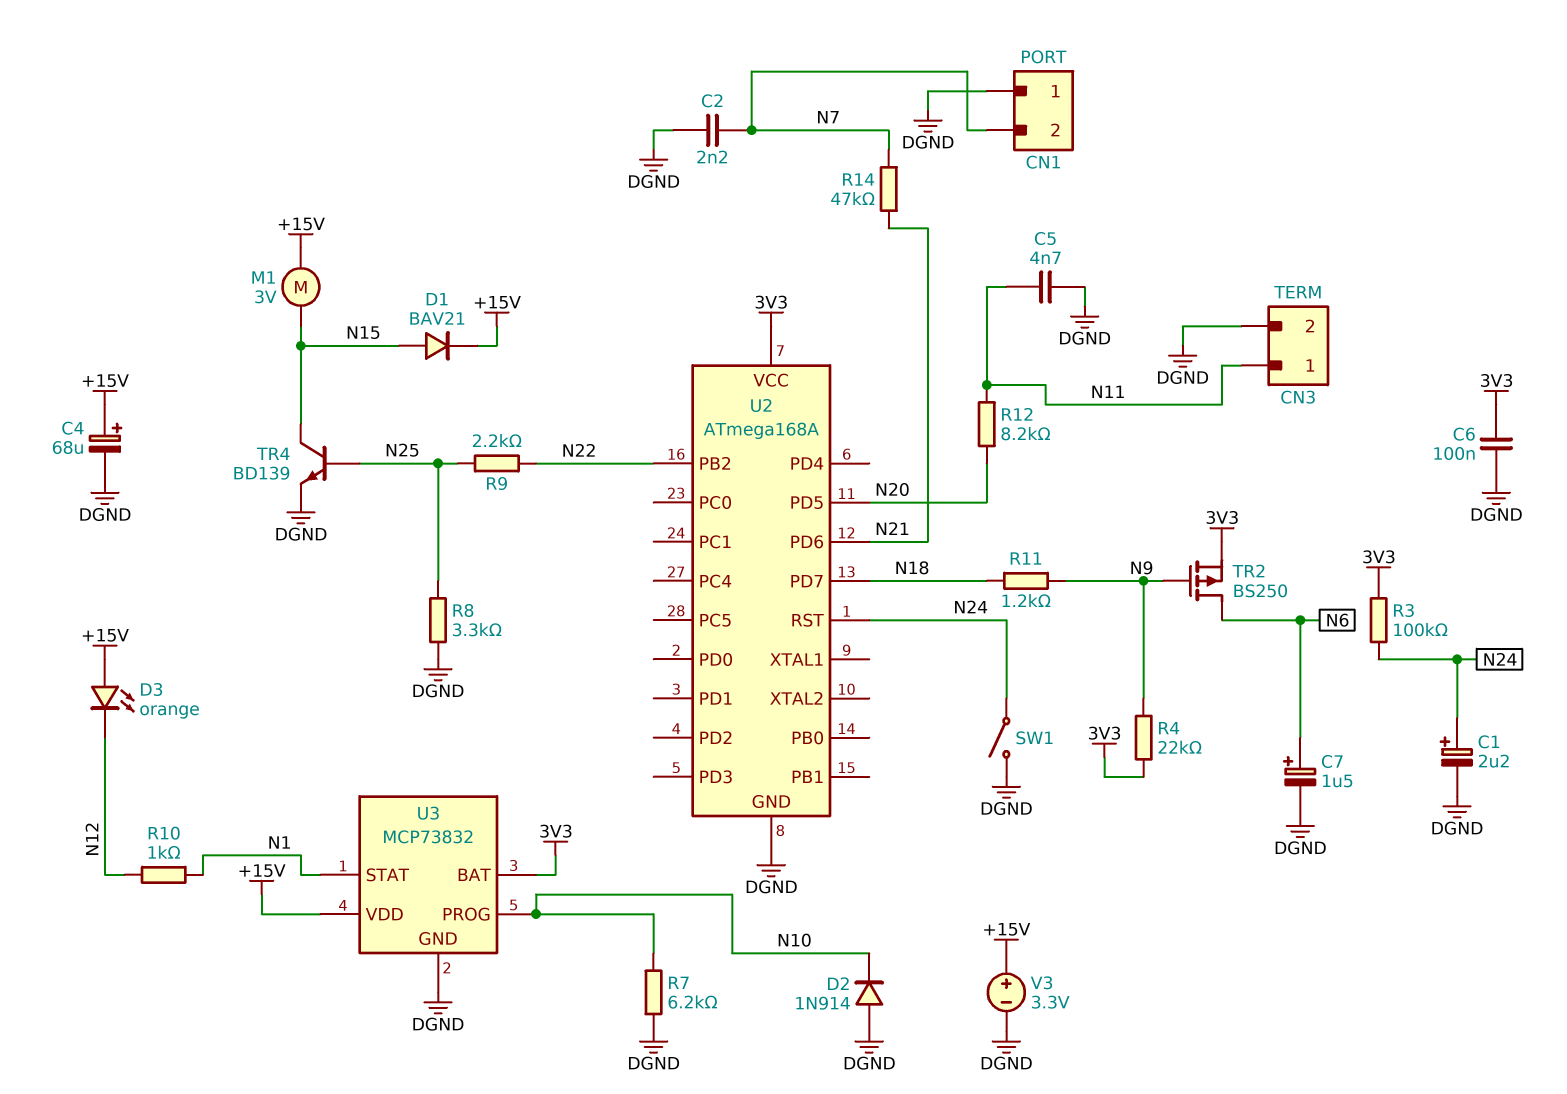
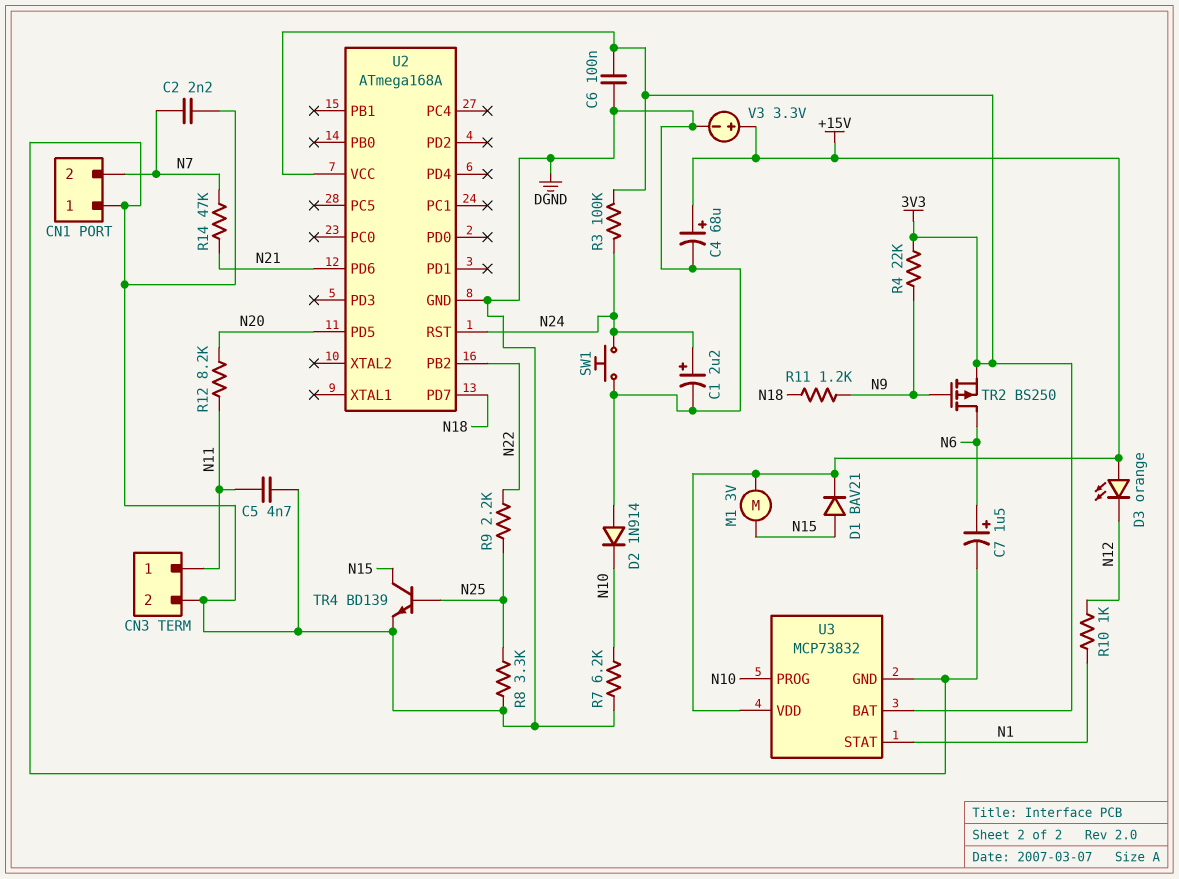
SW1: switch (DGND, N24) -> button (DGND, N24)

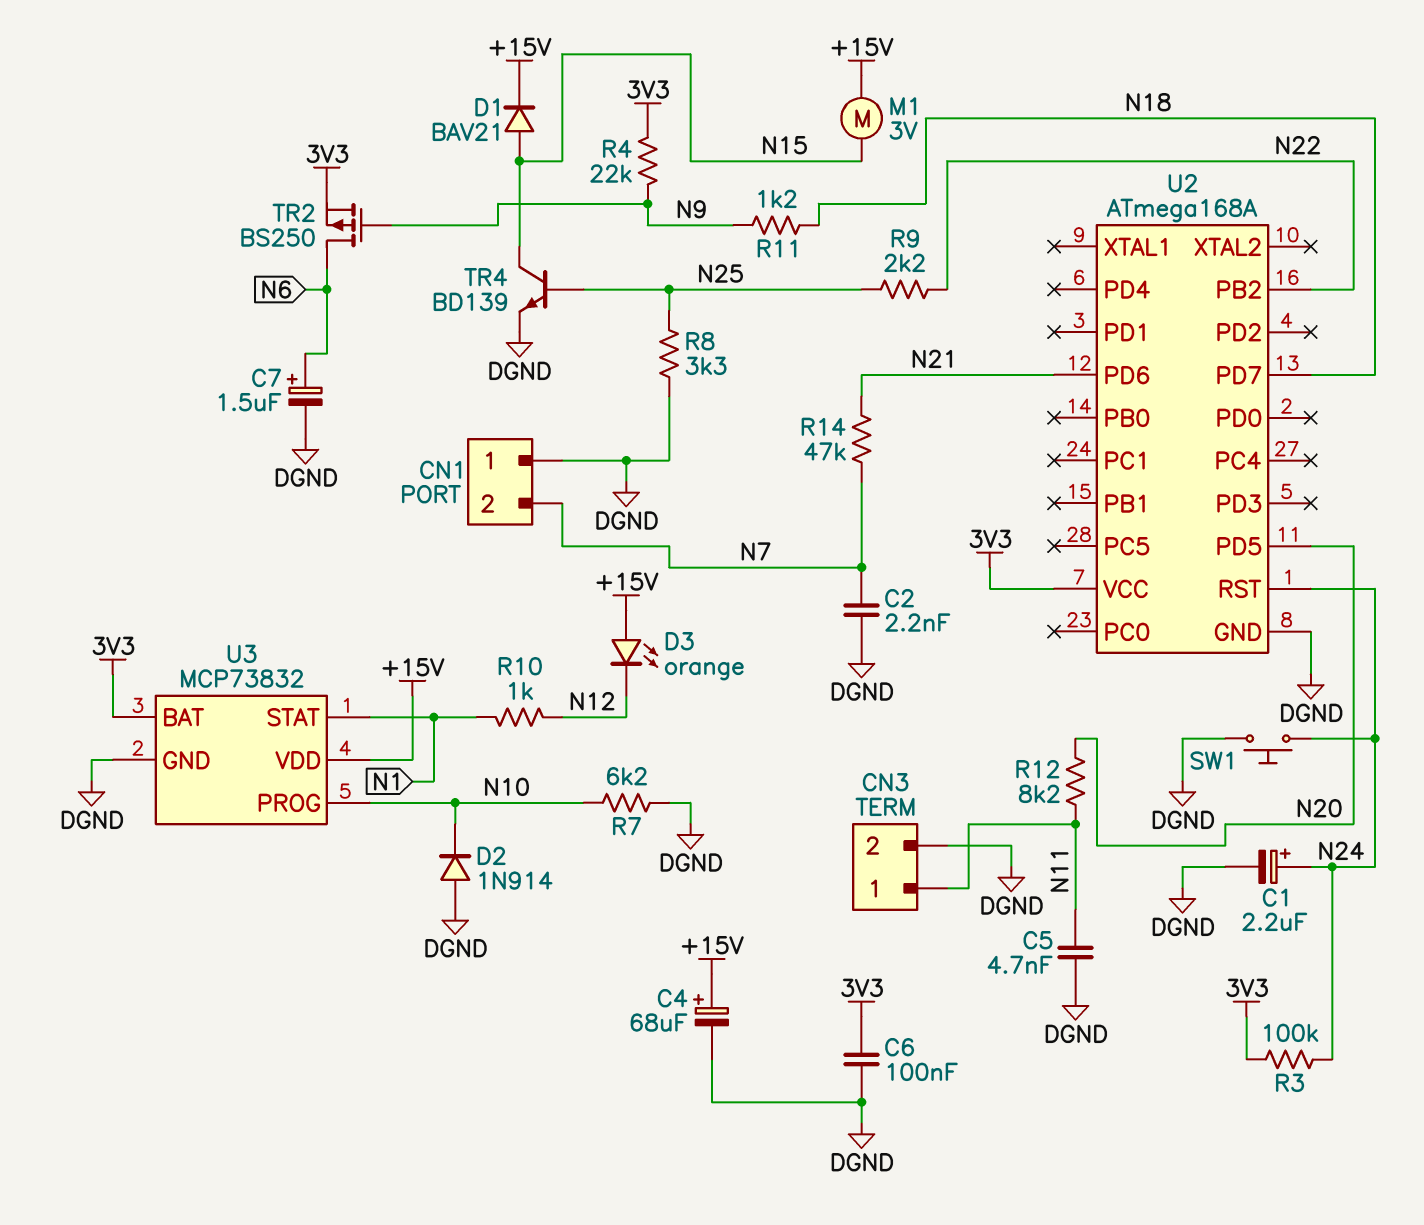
V3: 3.3V (plus +15V, minus DGND) -> none

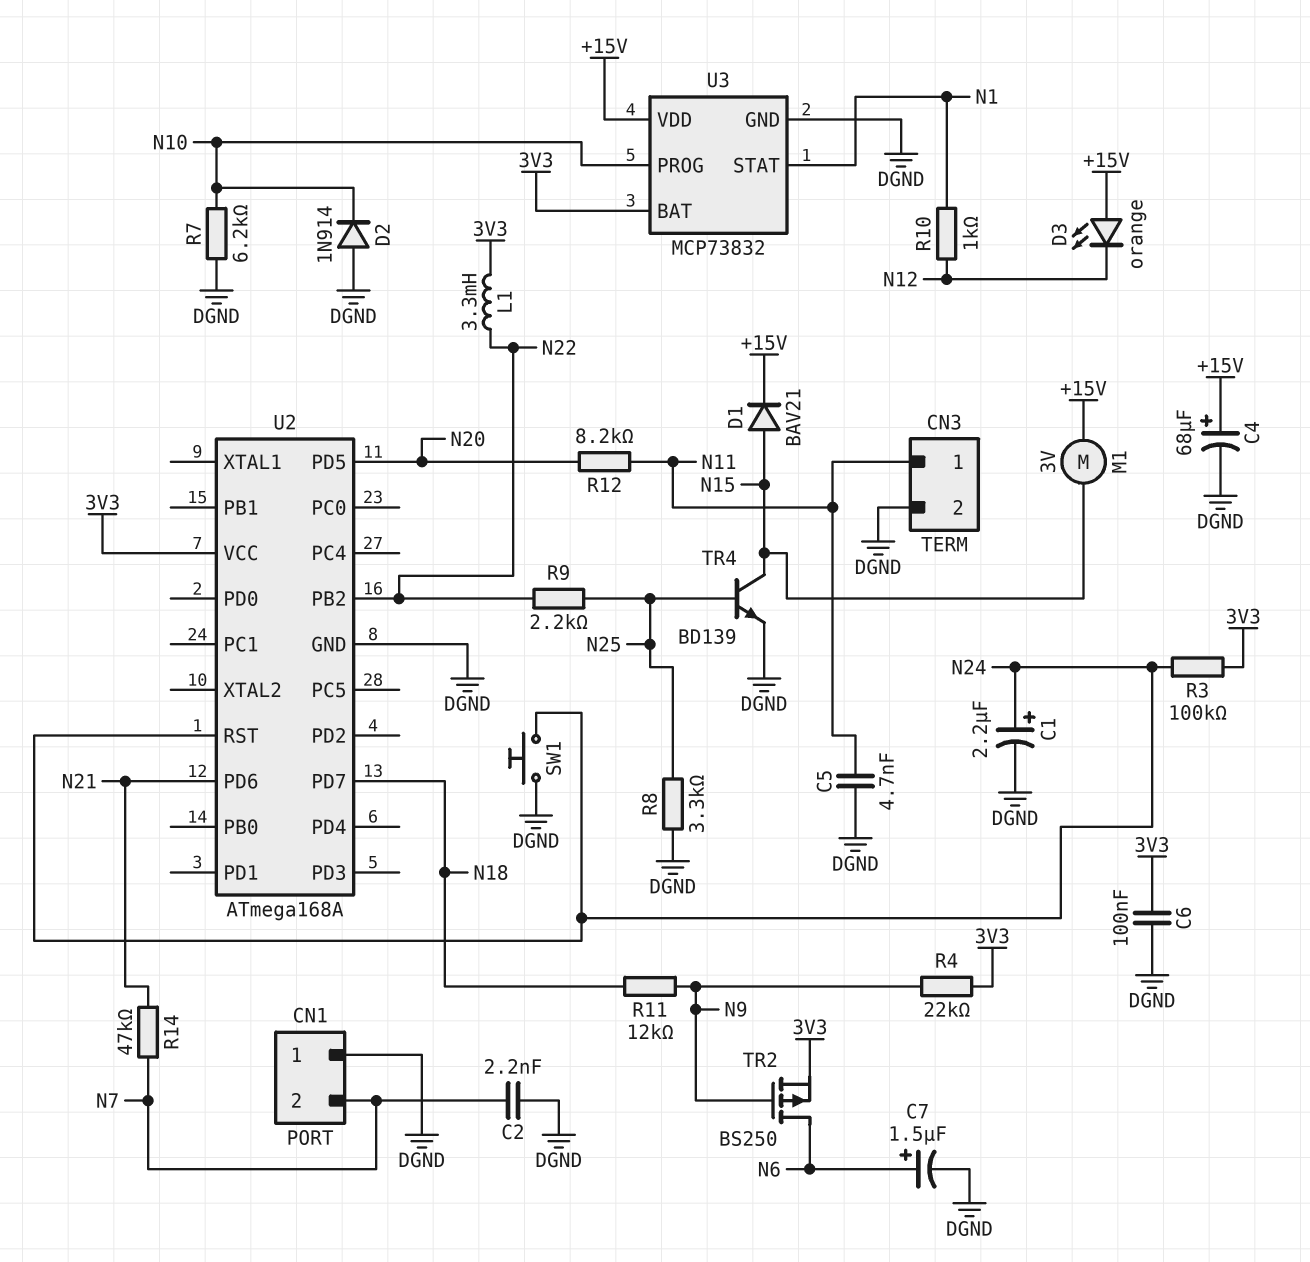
L1: none -> 3.3mH (3V3, N22)
R11: 1.2k (N9, N18) -> 12k (N9, N18)

